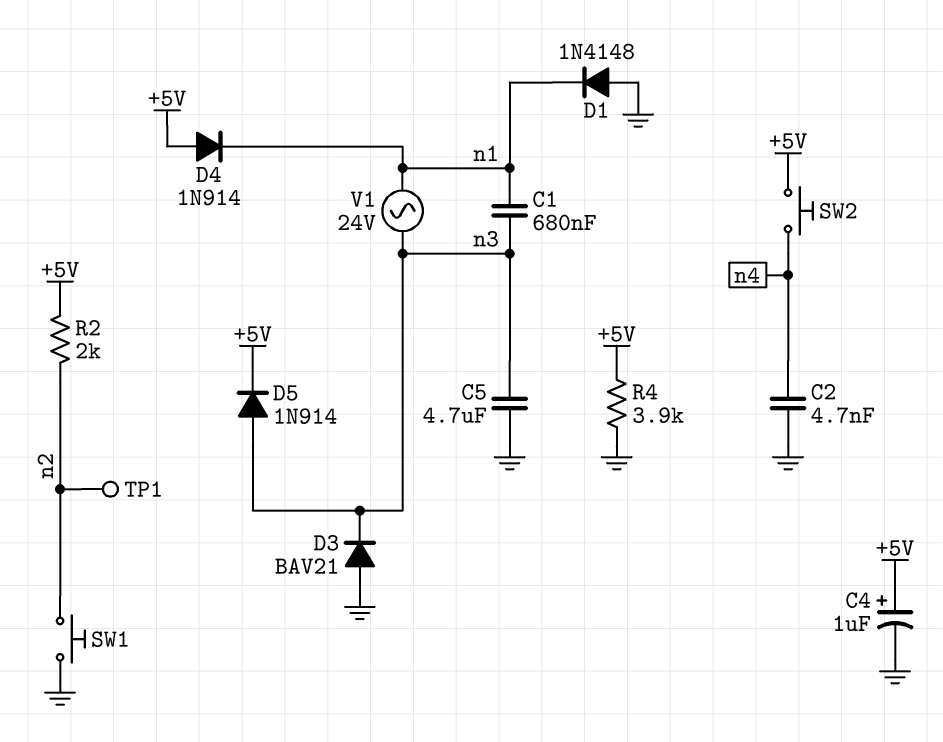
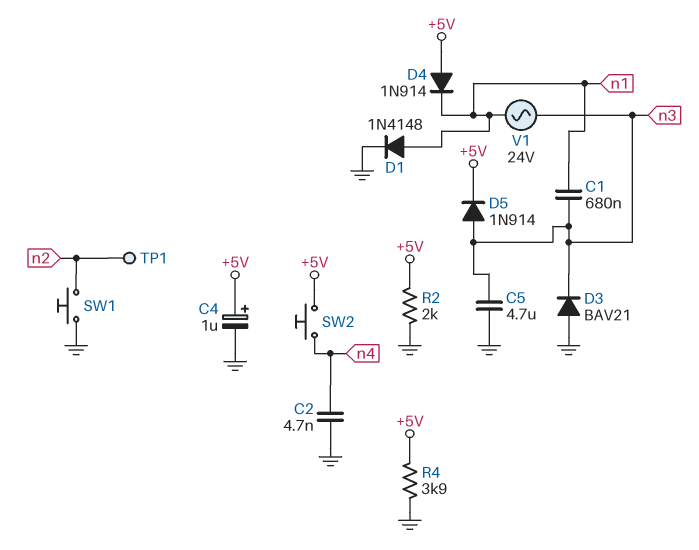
D1: diode 1N4148 (A GND, K n1) -> diode 1N4148 (A n1, K GND)
R2: 2k (+5V, n2) -> 2k (+5V, GND)

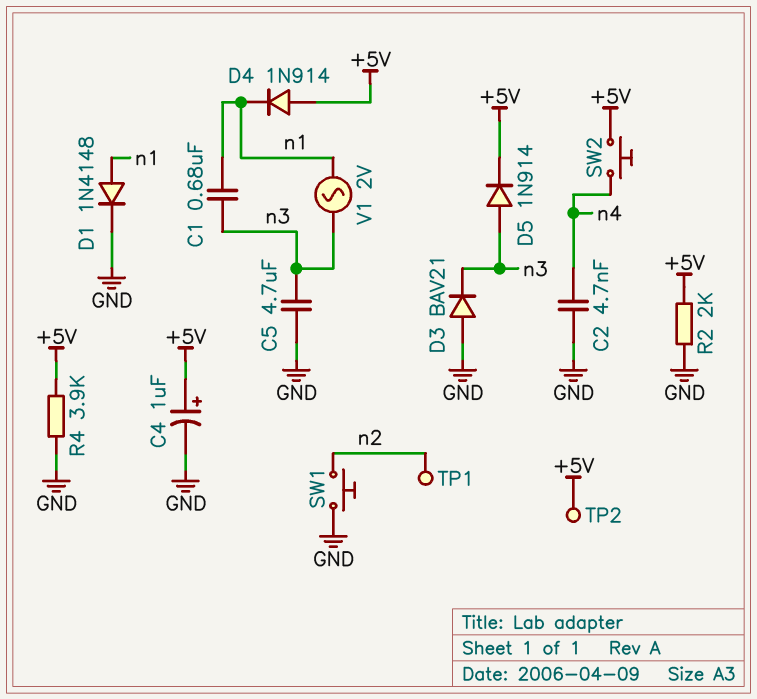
TP2: none -> test point (+5V)
V1: AC 24V (n1, n3) -> AC 2V (n1, n3)

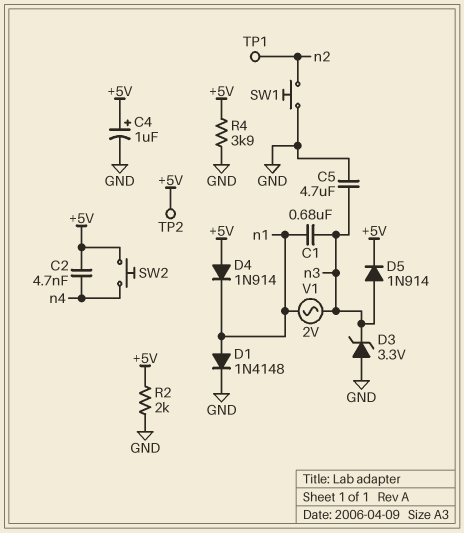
C2: 4.7nF (GND, n4) -> 4.7nF (+5V, n4)
D3: diode BAV21 (A GND, K n3) -> zener 3.3V (A GND, K n3)

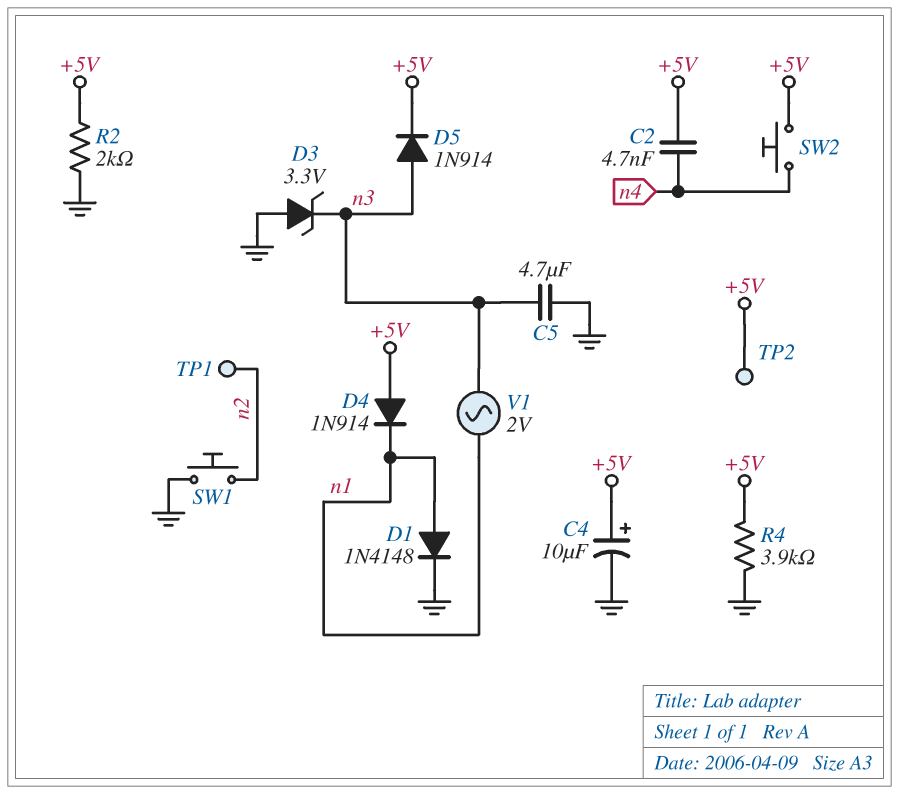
C1: 680nF (n1, n3) -> none
C4: 1uF (plus +5V, minus GND) -> 10uF (plus +5V, minus GND)

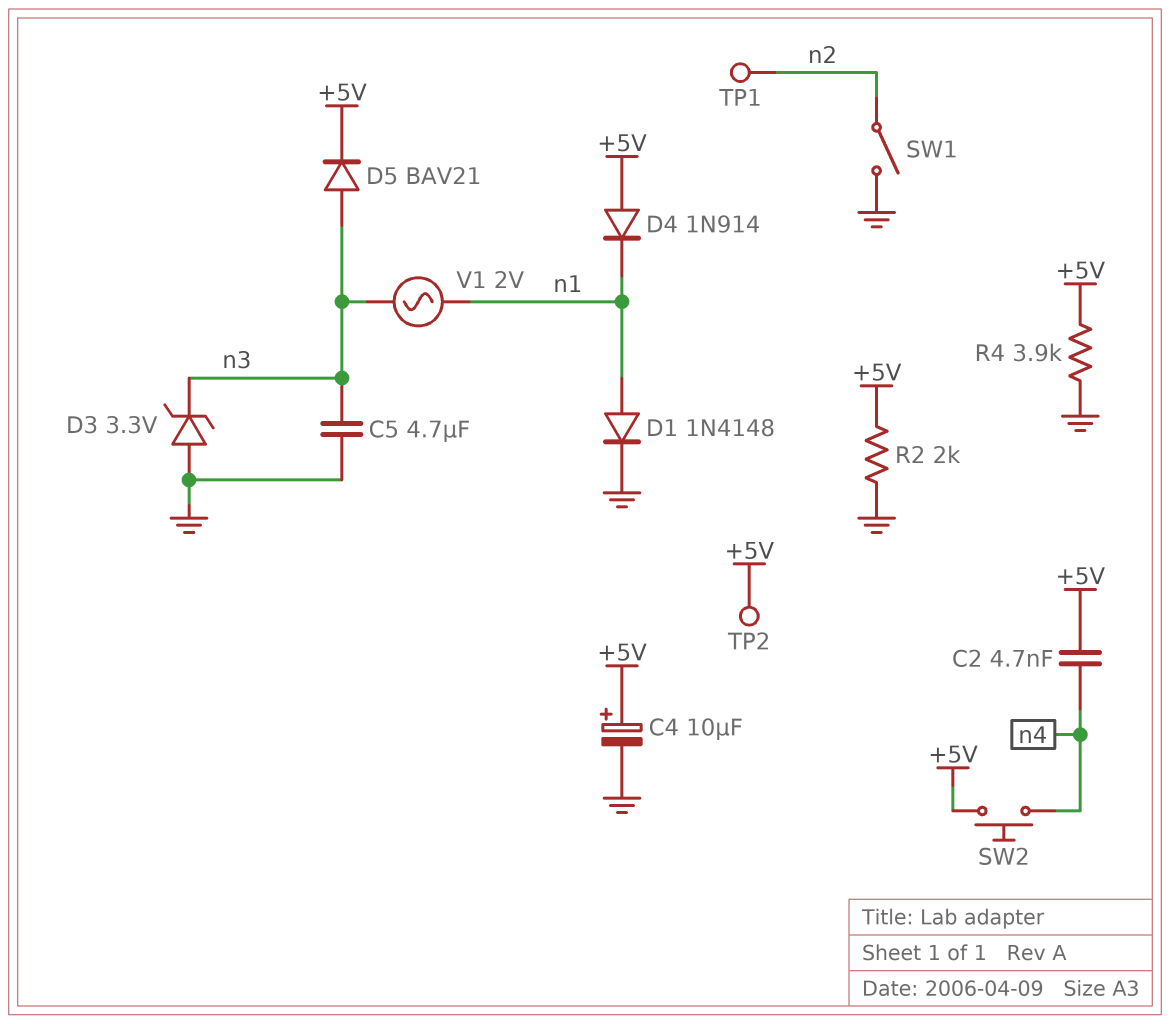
D5: diode 1N914 (A n3, K +5V) -> diode BAV21 (A n3, K +5V)
SW1: button (GND, n2) -> switch (GND, n2)

